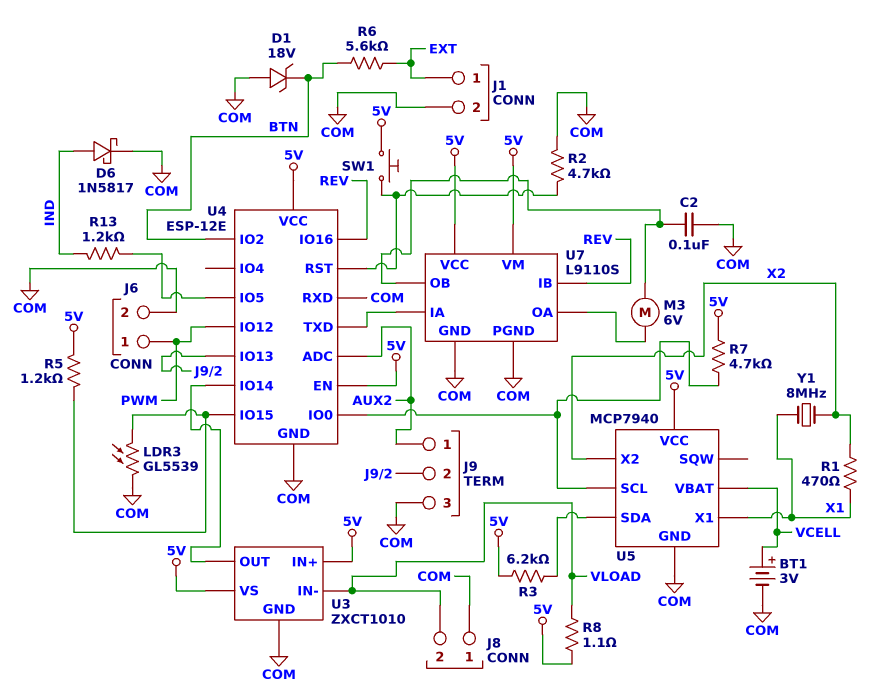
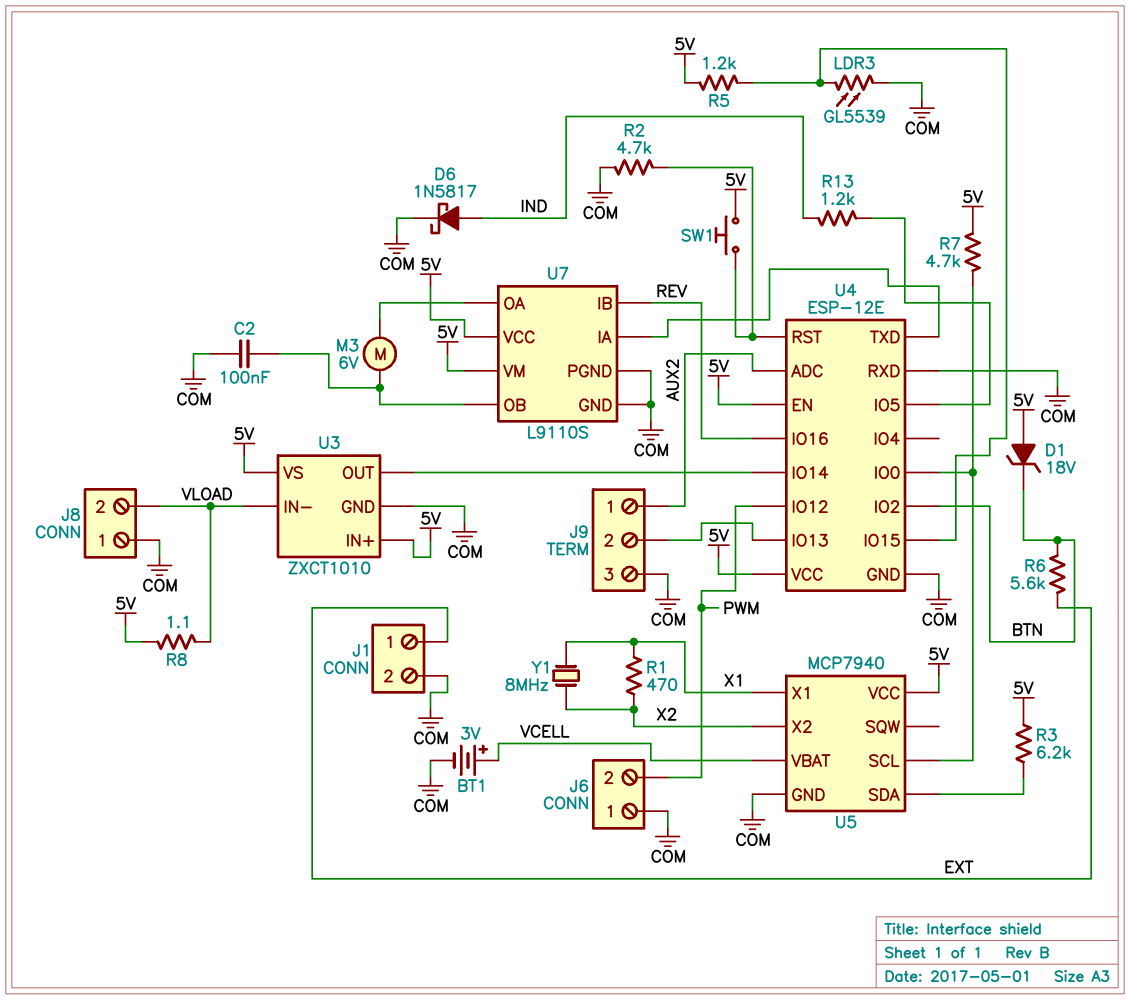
D1: zener 18V (A COM, K BTN) -> zener 18V (A 5V, K BTN)
J6 pin 1: PWM -> COM
J6 pin 2: COM -> PWM

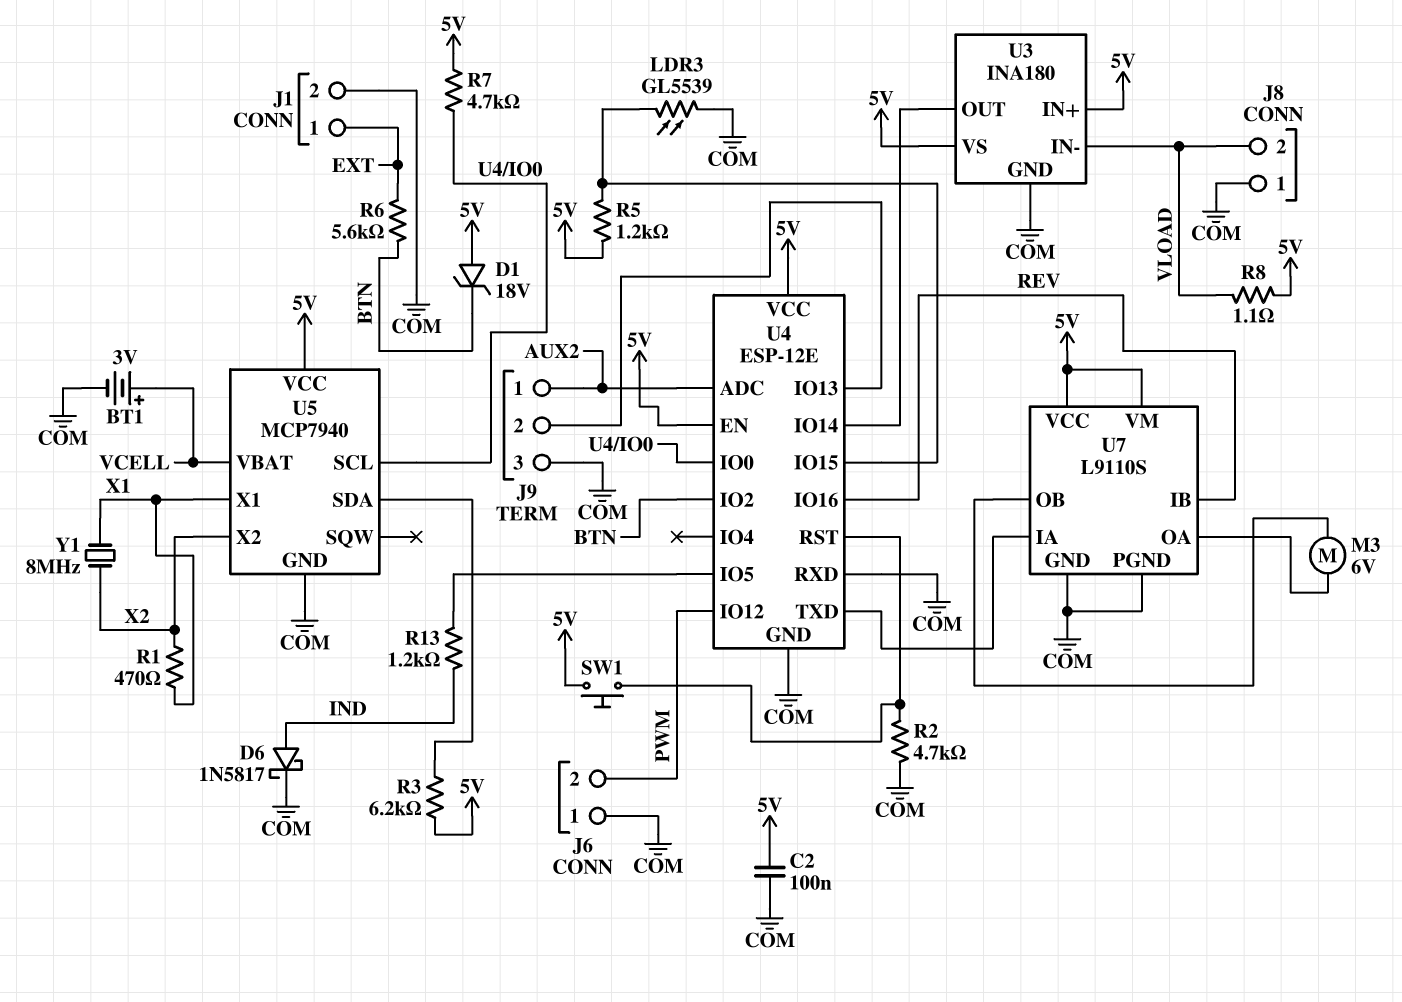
C2: 100nF (COM, U7/OB) -> 100nF (5V, COM)
U3: ZXCT1010 -> INA180

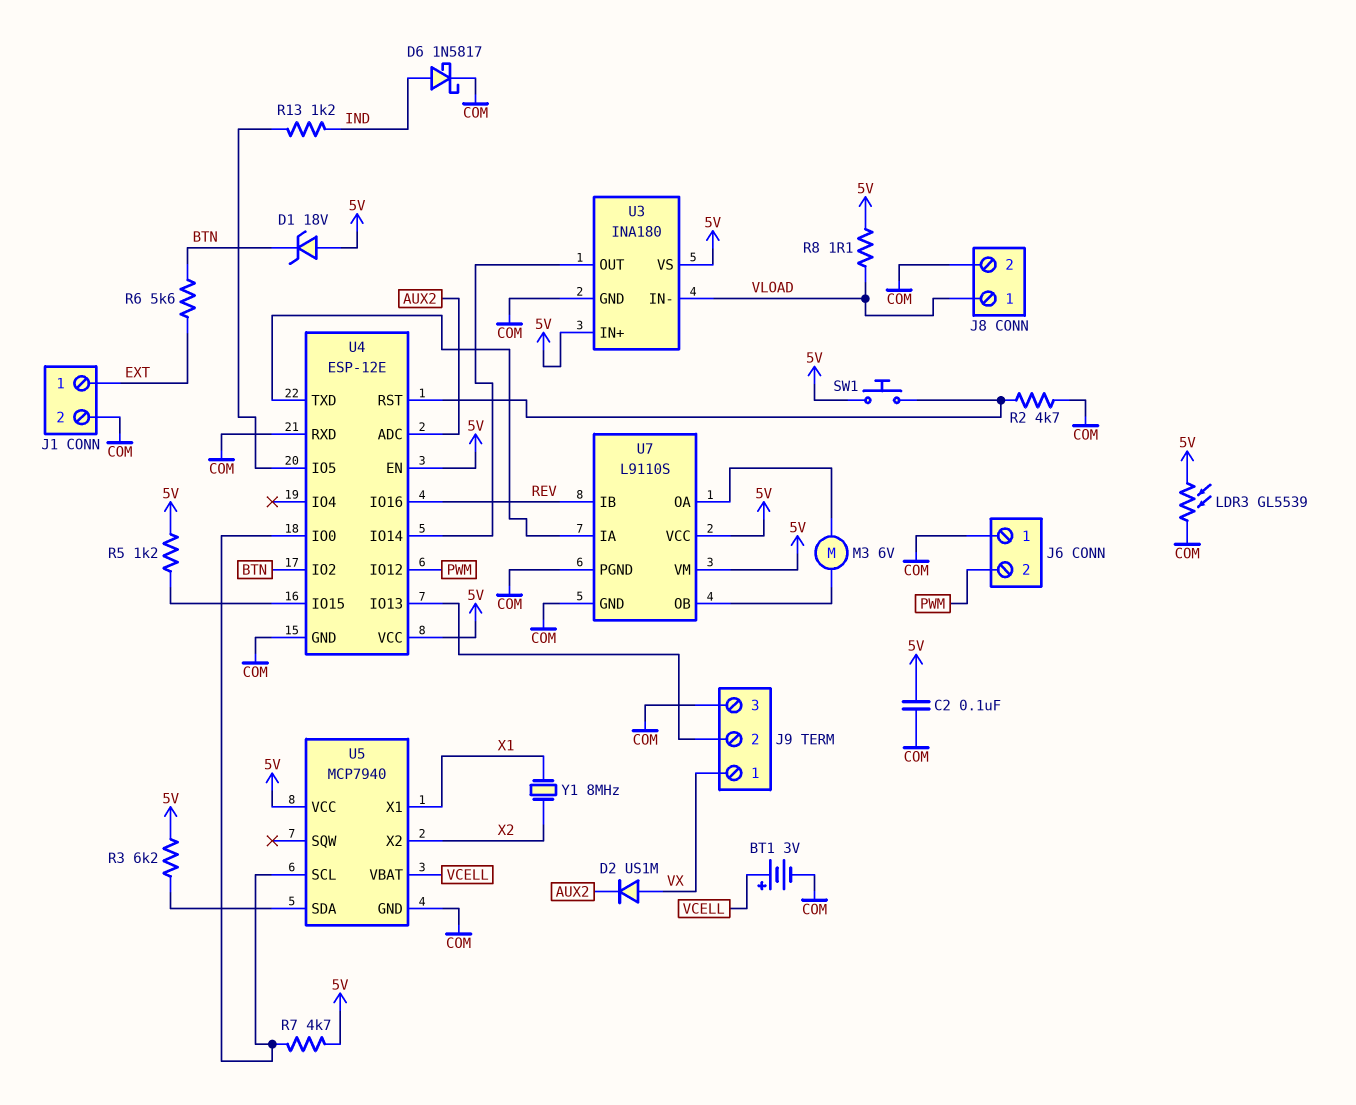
D2: none -> diode US1M (A VX, K AUX2)
J8 pin 1: COM -> VLOAD
J8 pin 2: VLOAD -> COM
J9 pin 1: AUX2 -> VX
LDR3: GL5539 (COM, U4/IO15) -> GL5539 (5V, COM)
R1: 470 (X1, X2) -> none

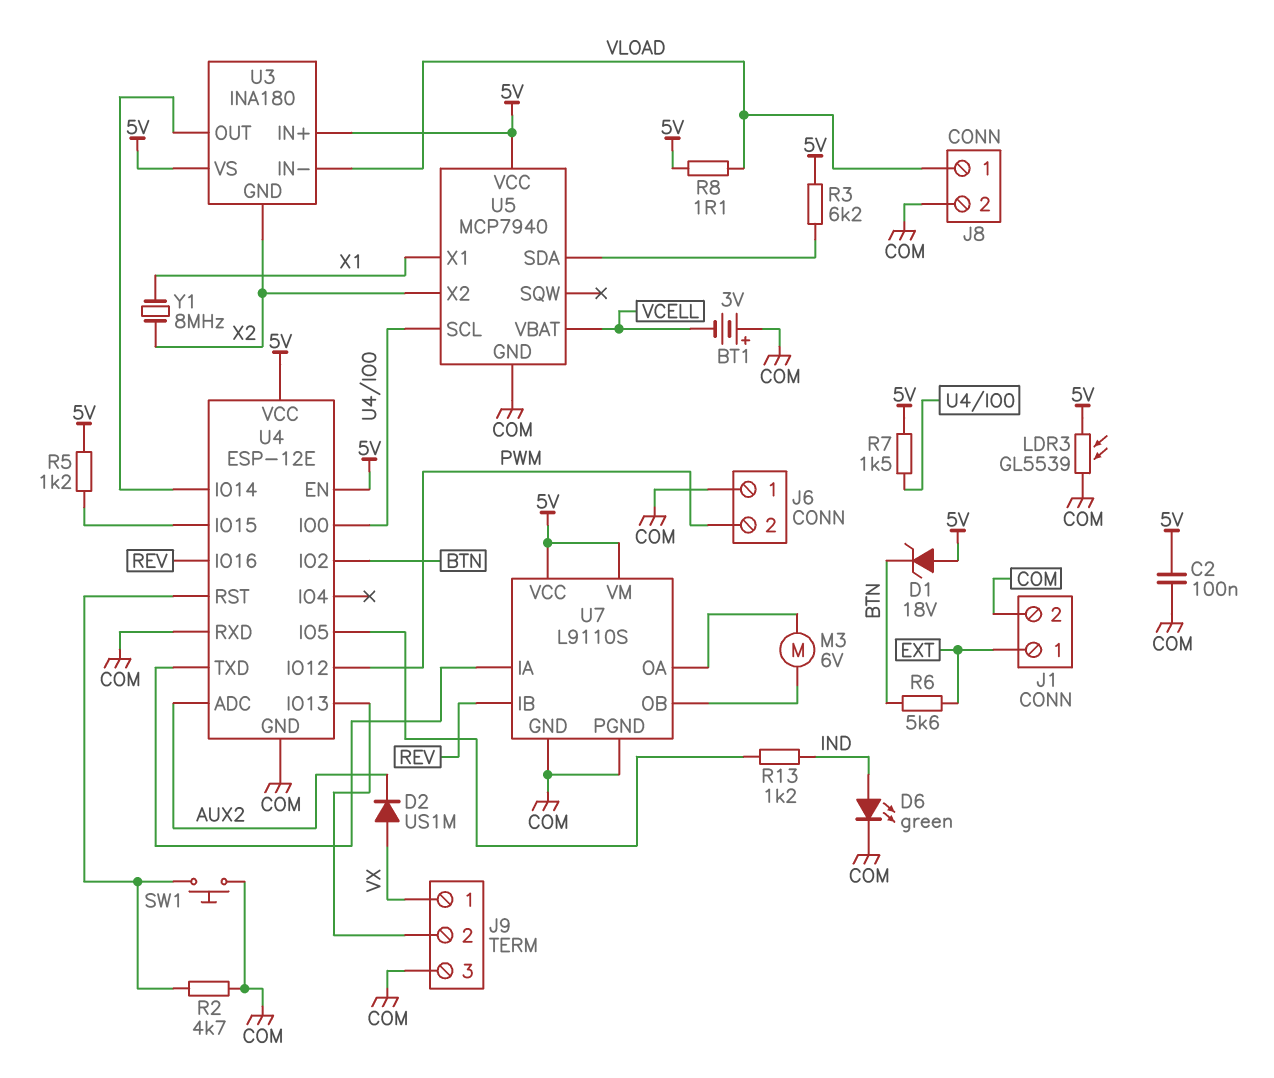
BT1: 3V (plus VCELL, minus COM) -> 3V (plus COM, minus VCELL)
D6: schottky 1N5817 (A IND, K COM) -> LED green (A IND, K COM)
R7: 4.7k (5V, U4/IO0) -> 1.5k (5V, U4/IO0)
SW1: button (5V, U4/RST) -> button (COM, U4/RST)
U3 pin GND: COM -> X2

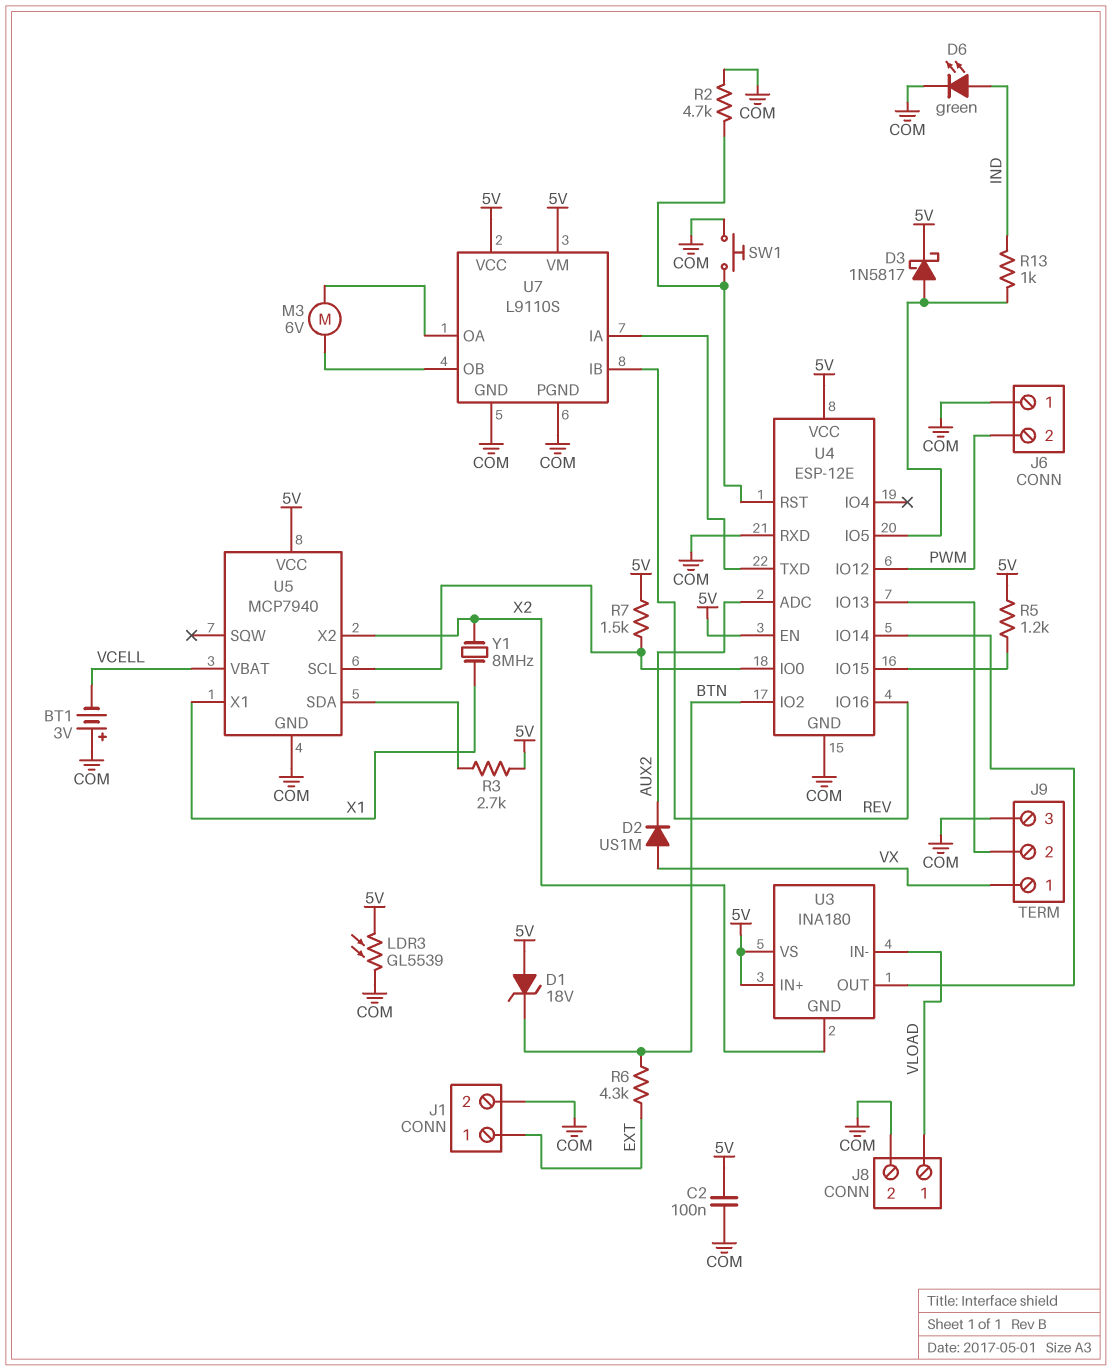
D3: none -> schottky 1N5817 (A U4/IO5, K 5V)
R3: 6.2k (5V, U5/SDA) -> 2.7k (5V, U5/SDA)
R6: 5.6k (BTN, EXT) -> 4.3k (BTN, EXT)
R8: 1.1 (5V, VLOAD) -> none
R13: 1.2k (IND, U4/IO5) -> 1k (IND, U4/IO5)

